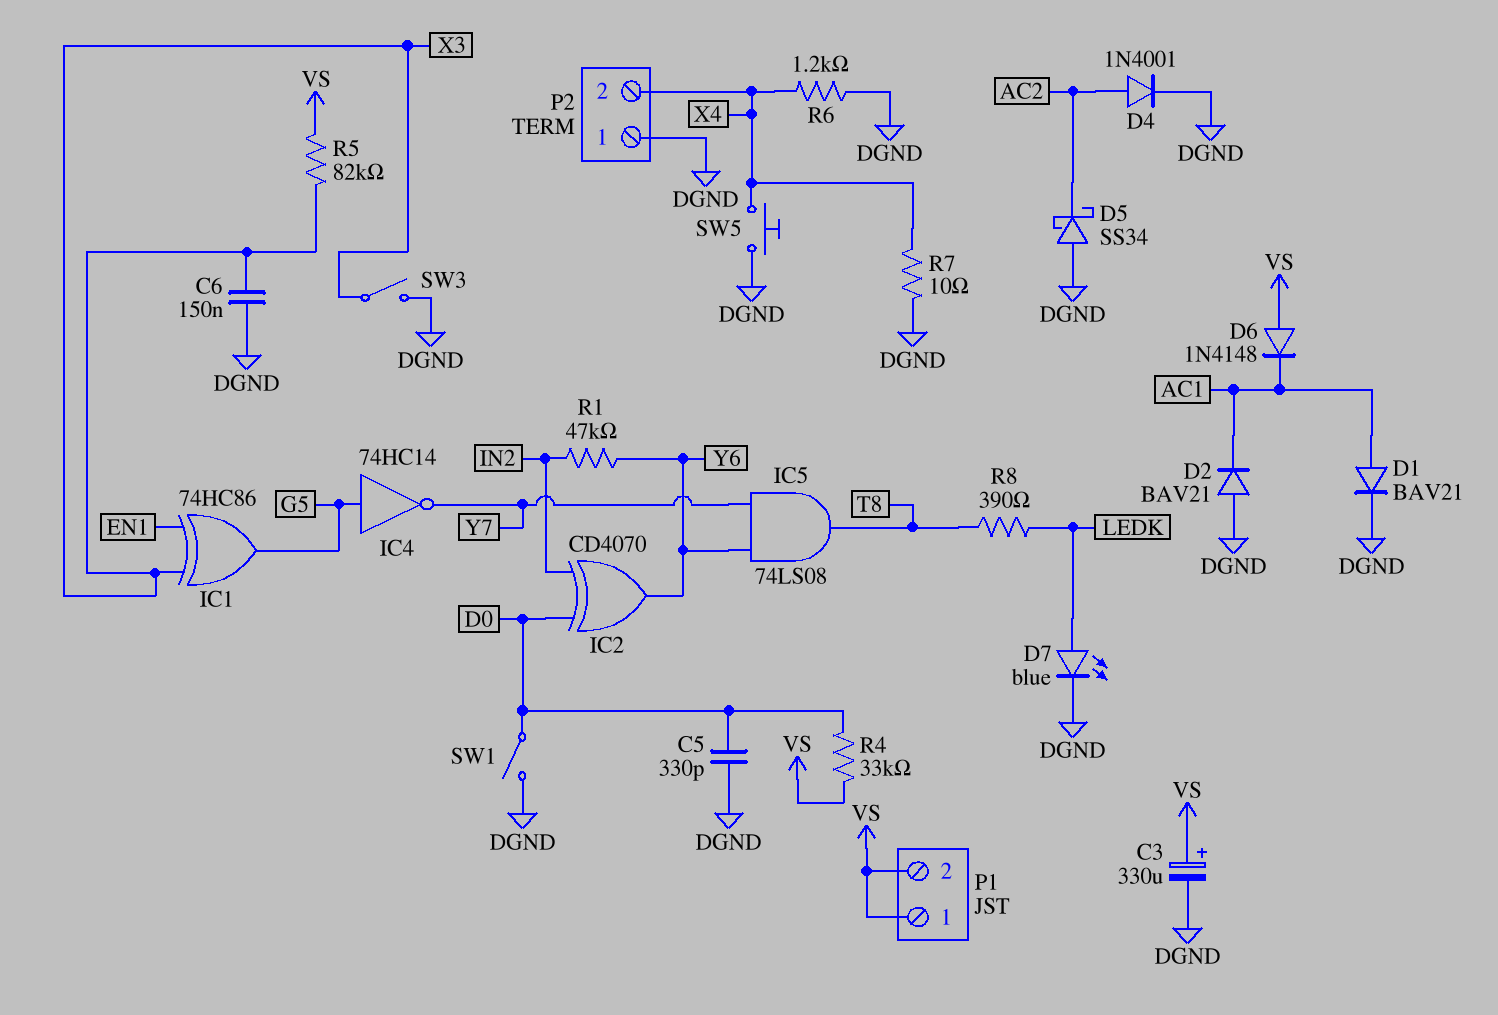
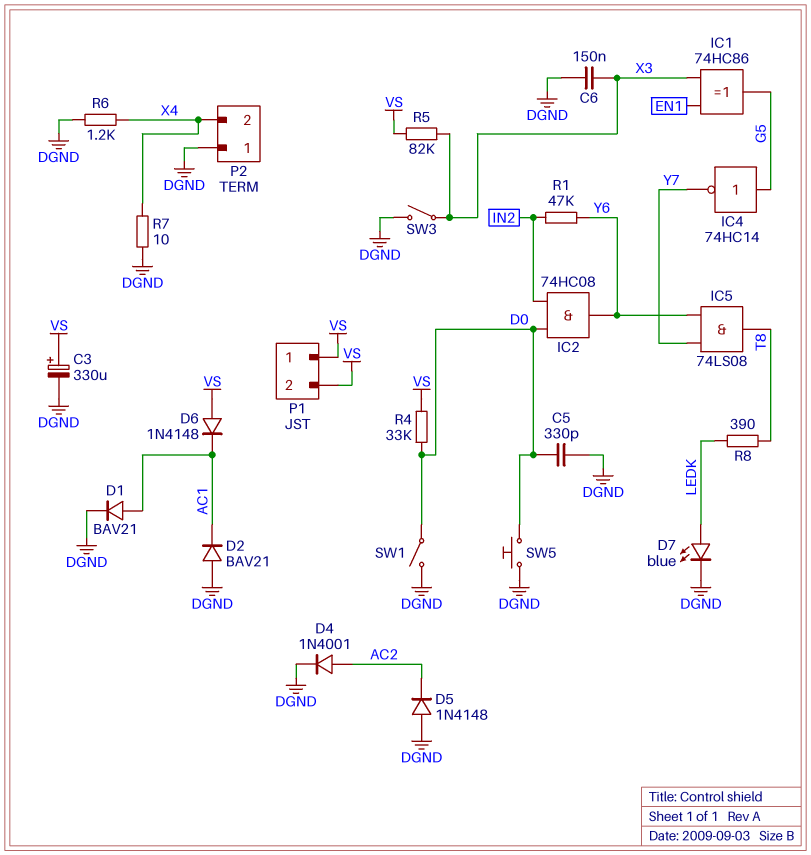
D5: schottky SS34 (A DGND, K AC2) -> diode 1N4148 (A DGND, K AC2)
IC2: XOR CD4070 (in D0, in IN2, out Y6) -> AND 74HC08 (in D0, in IN2, out Y6)
SW5: button (DGND, X4) -> button (D0, DGND)

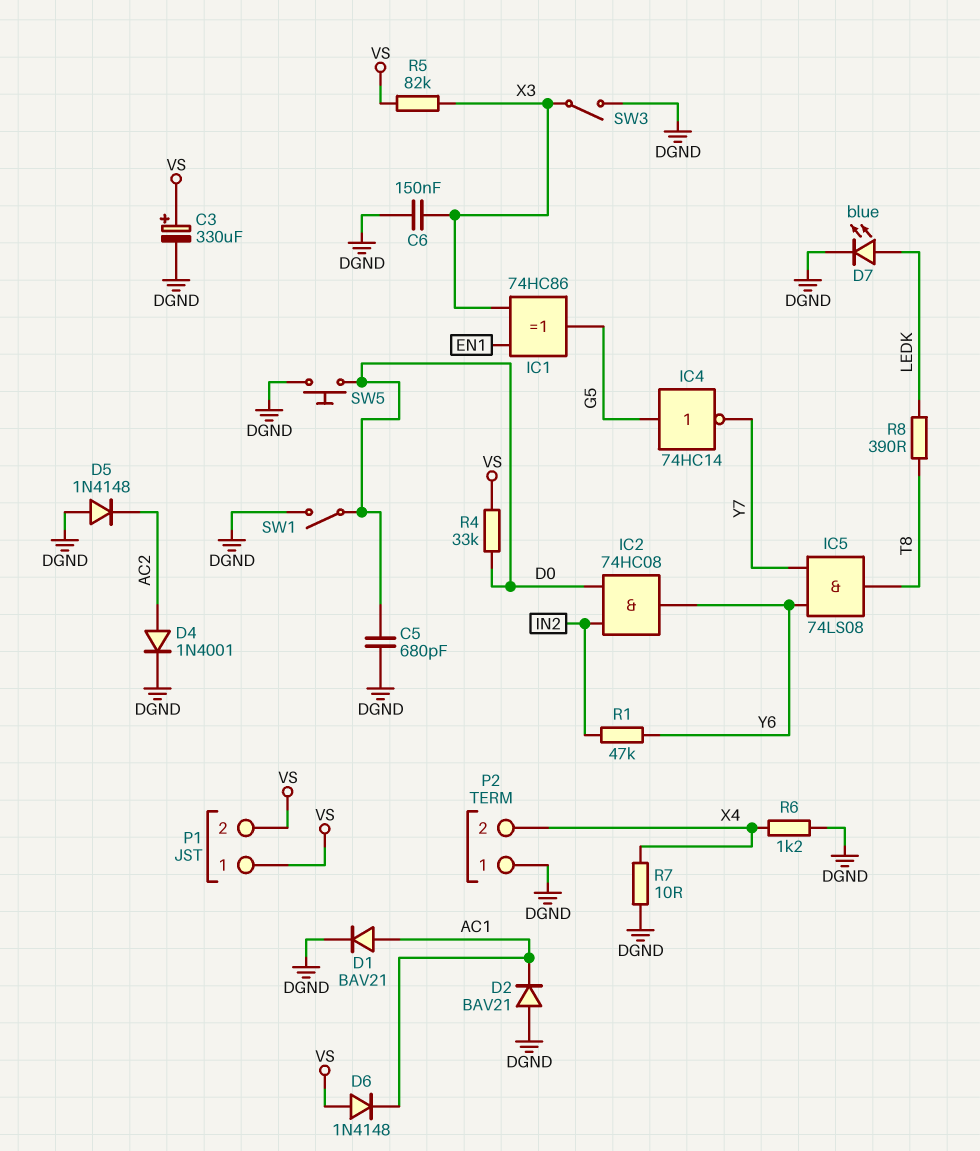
C5: 330pF (D0, DGND) -> 680pF (D0, DGND)

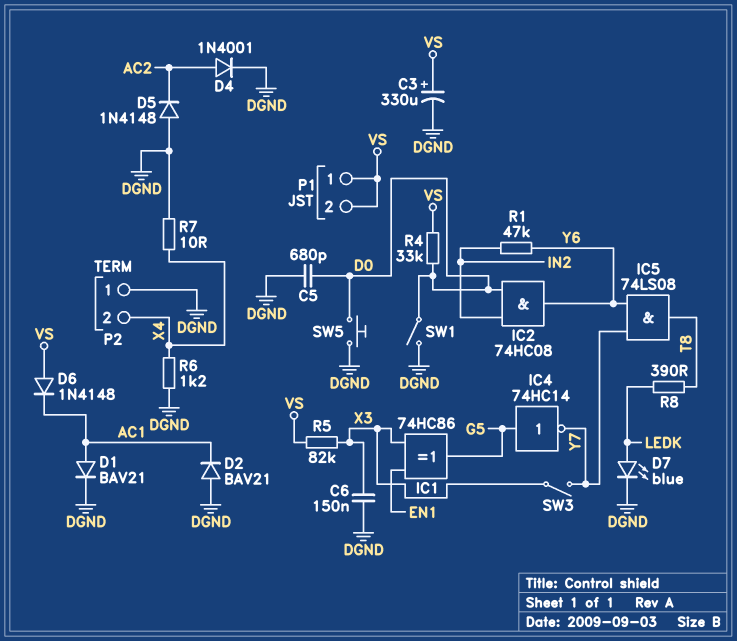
SW3: switch (DGND, X3) -> switch (X3, Y7)

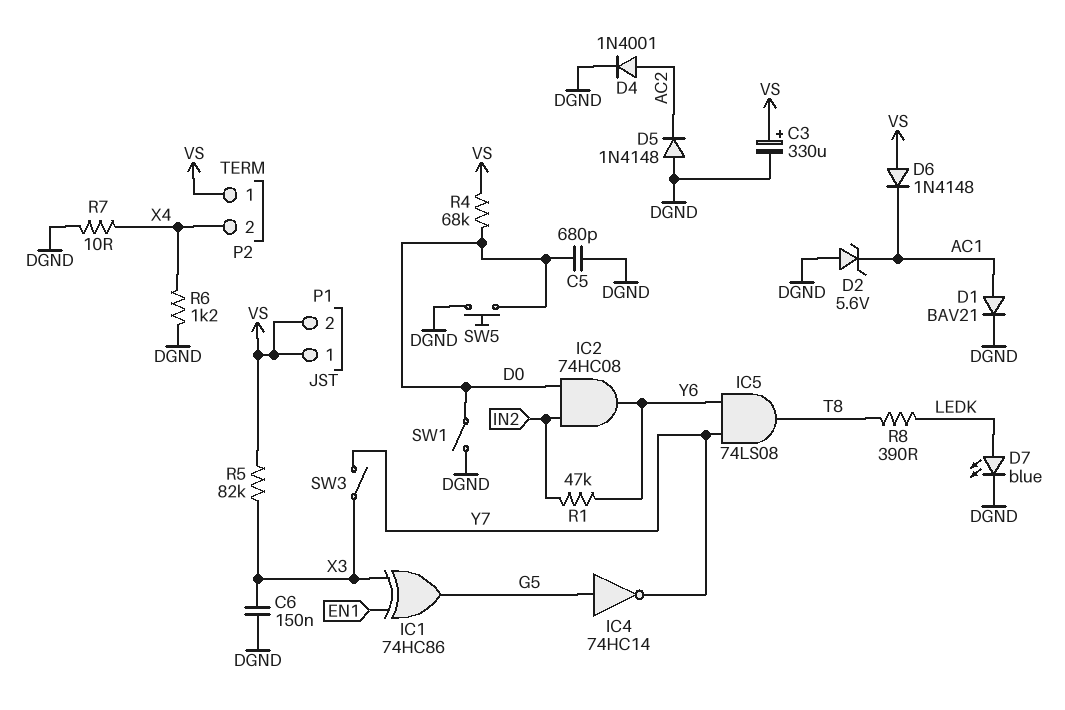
D2: diode BAV21 (A DGND, K AC1) -> zener 5.6V (A DGND, K AC1)
P2 pin 1: DGND -> VS
R4: 33k (D0, VS) -> 68k (D0, VS)

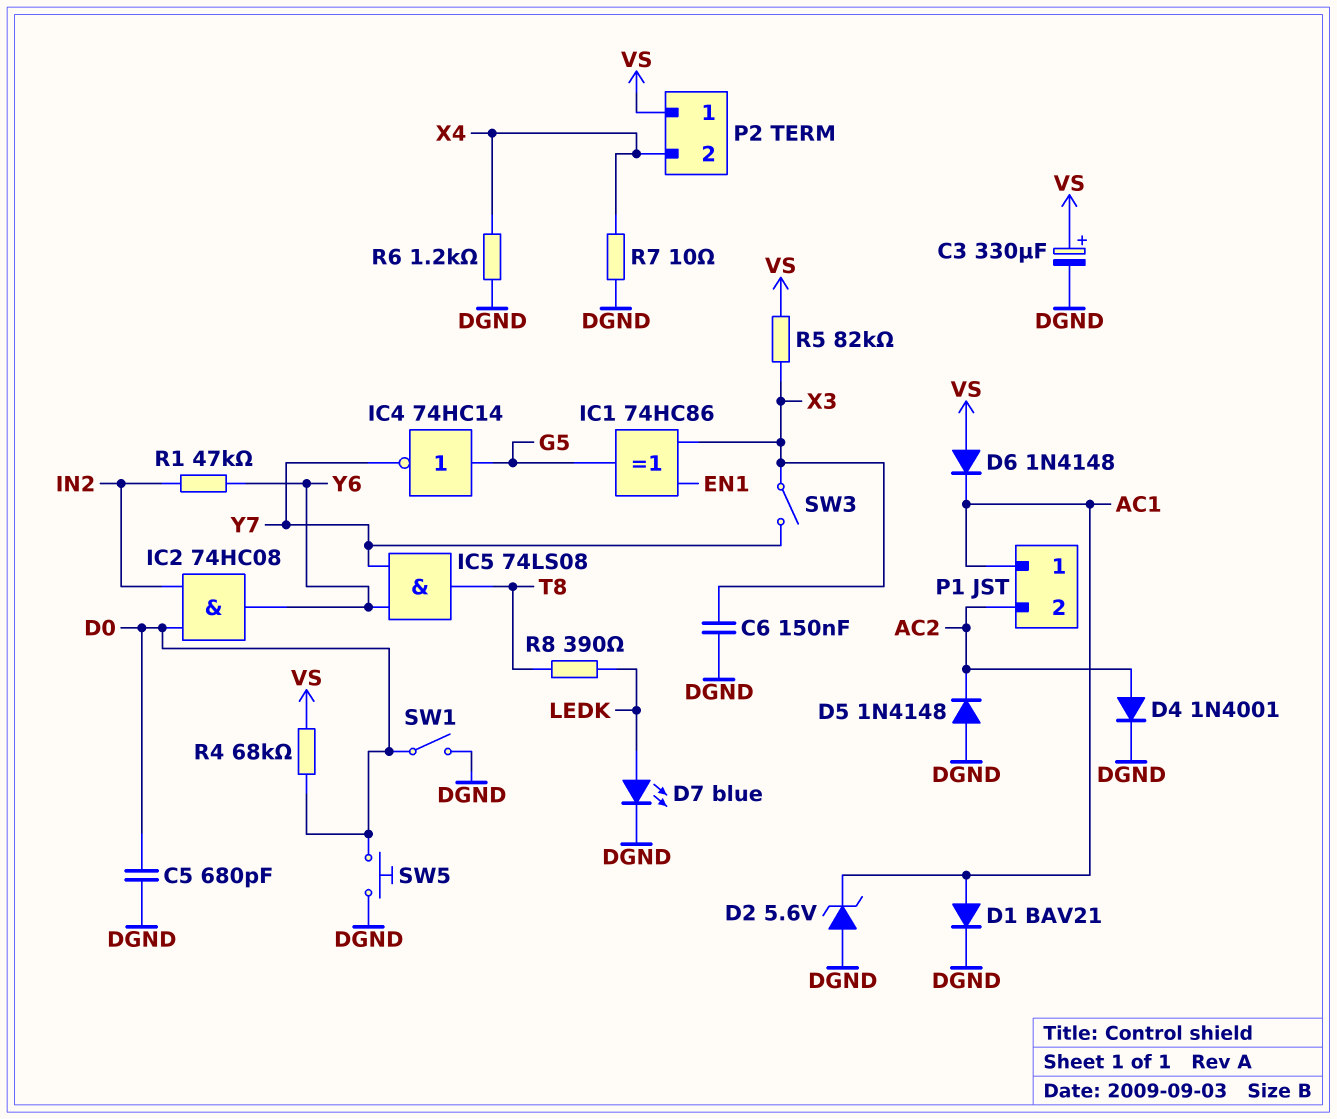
P1 pin 1: VS -> AC1
P1 pin 2: VS -> AC2

